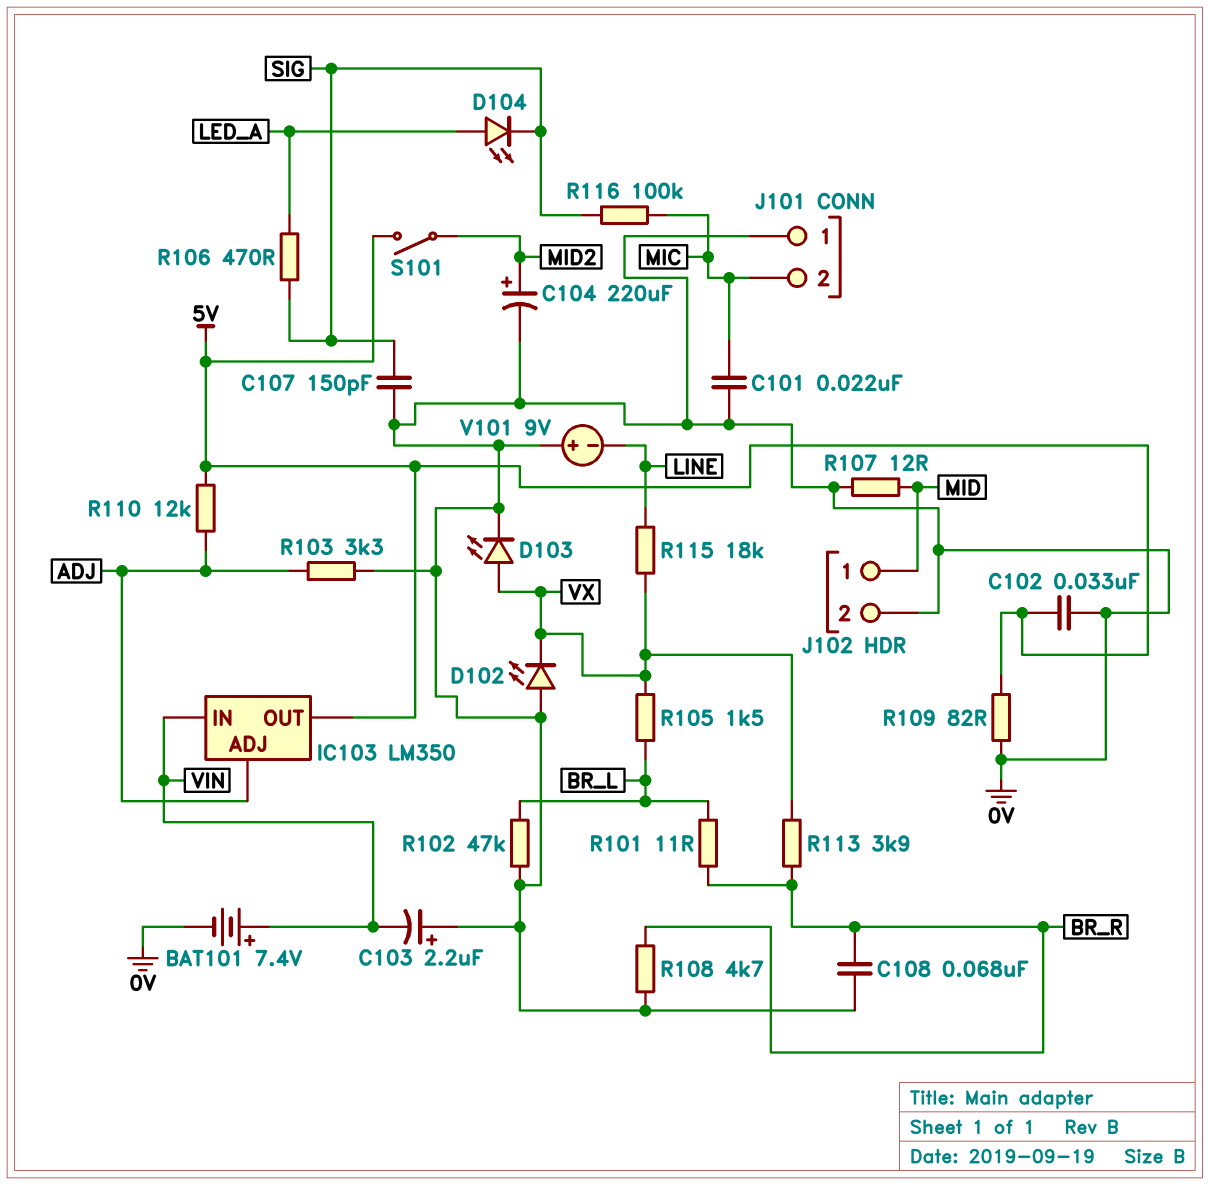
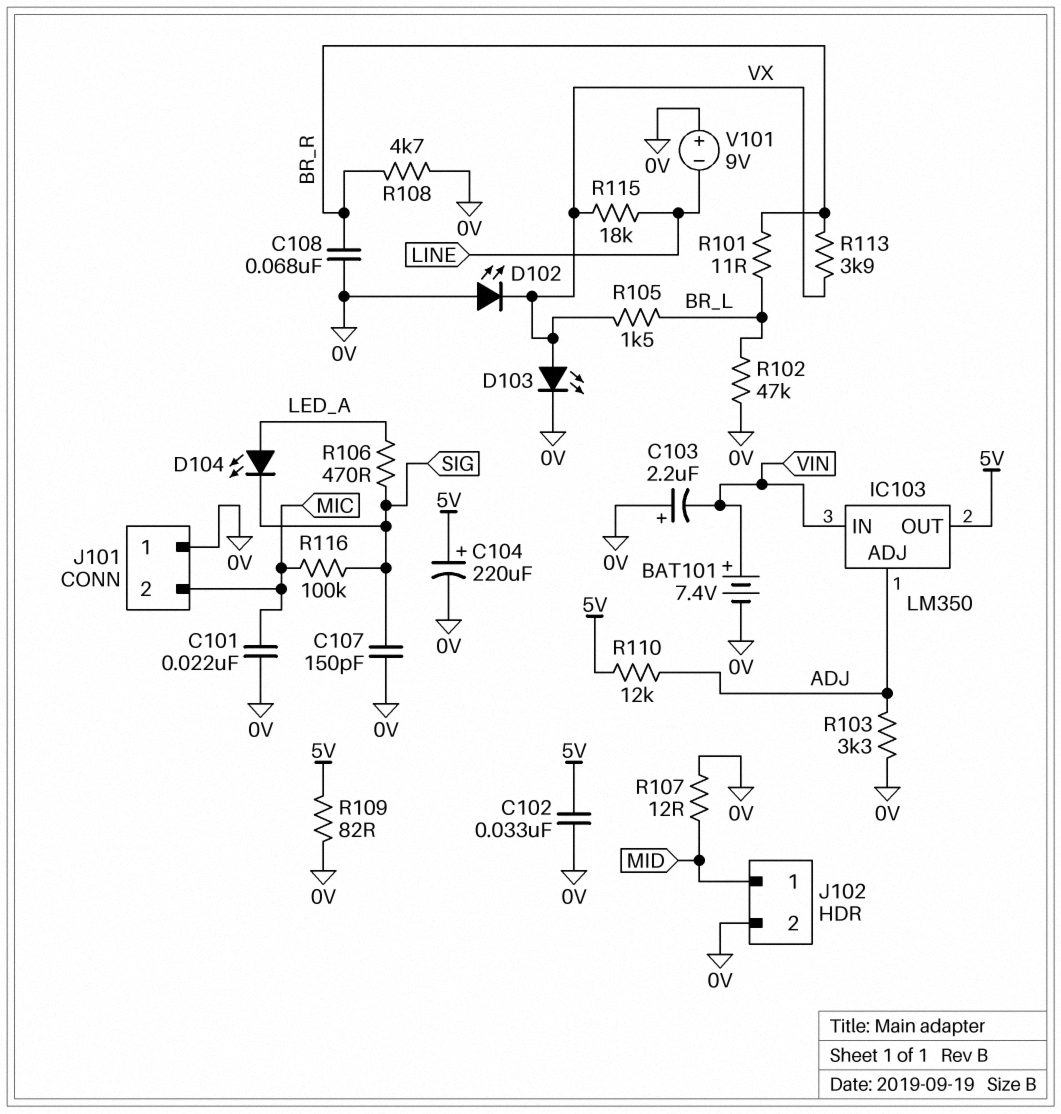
C104: 220uF (plus MID2, minus 0V) -> 220uF (plus 5V, minus 0V)
S101: switch (5V, MID2) -> none

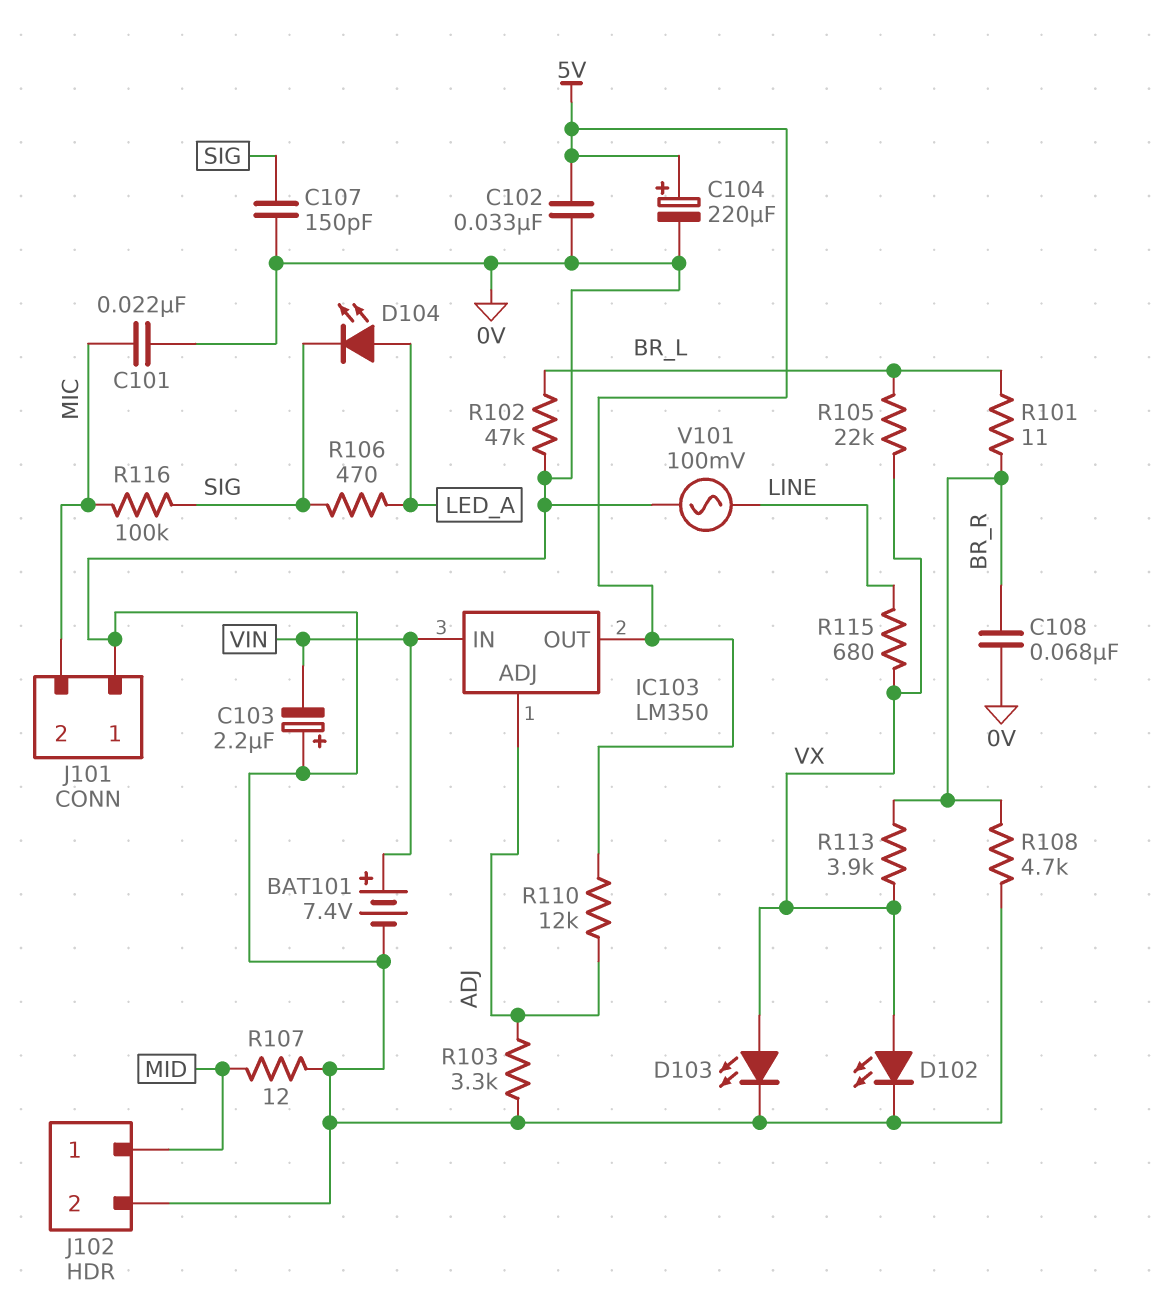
D102: LED (A 0V, K VX) -> LED (A VX, K 0V)
R105: 1.5k (BR_L, VX) -> 22k (BR_L, VX)
R109: 82 (0V, 5V) -> none
R115: 18k (LINE, VX) -> 680 (LINE, VX)
V101: 9V (plus 0V, minus LINE) -> AC 100mV (0V, LINE)

